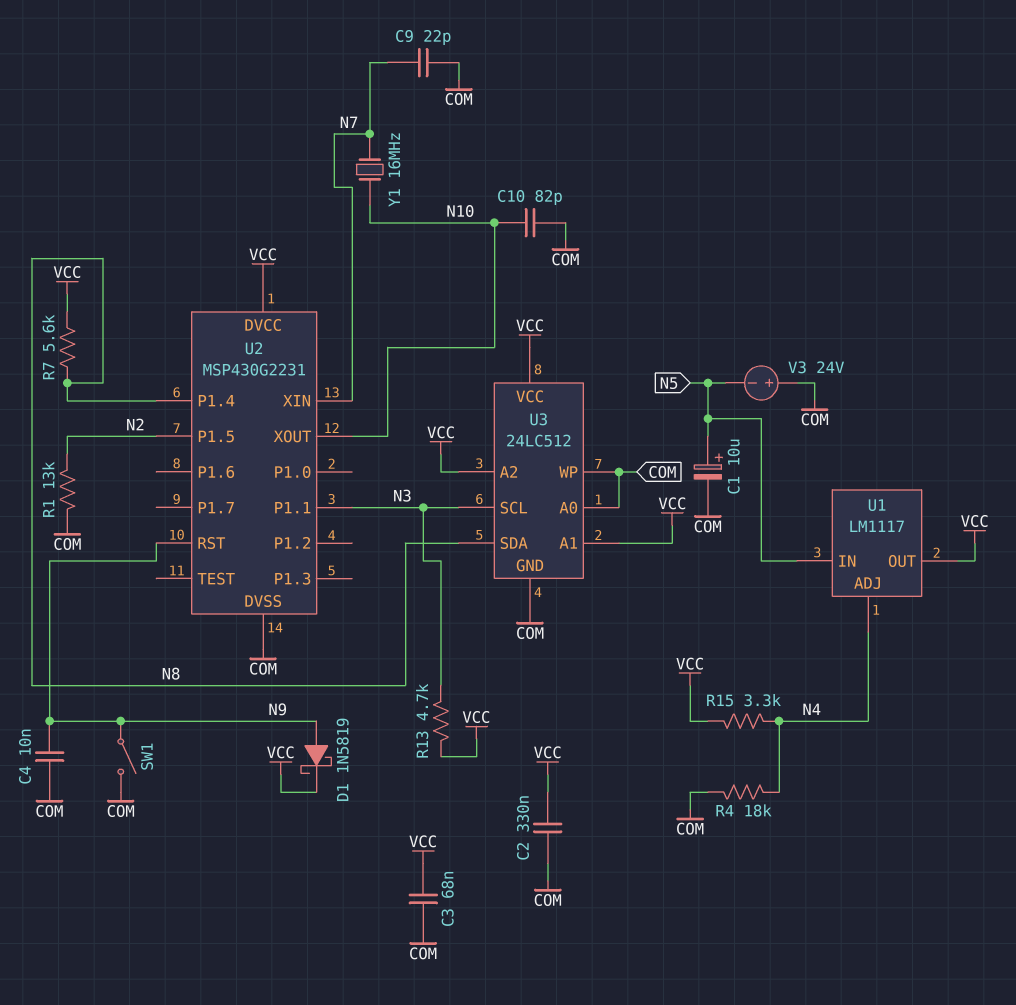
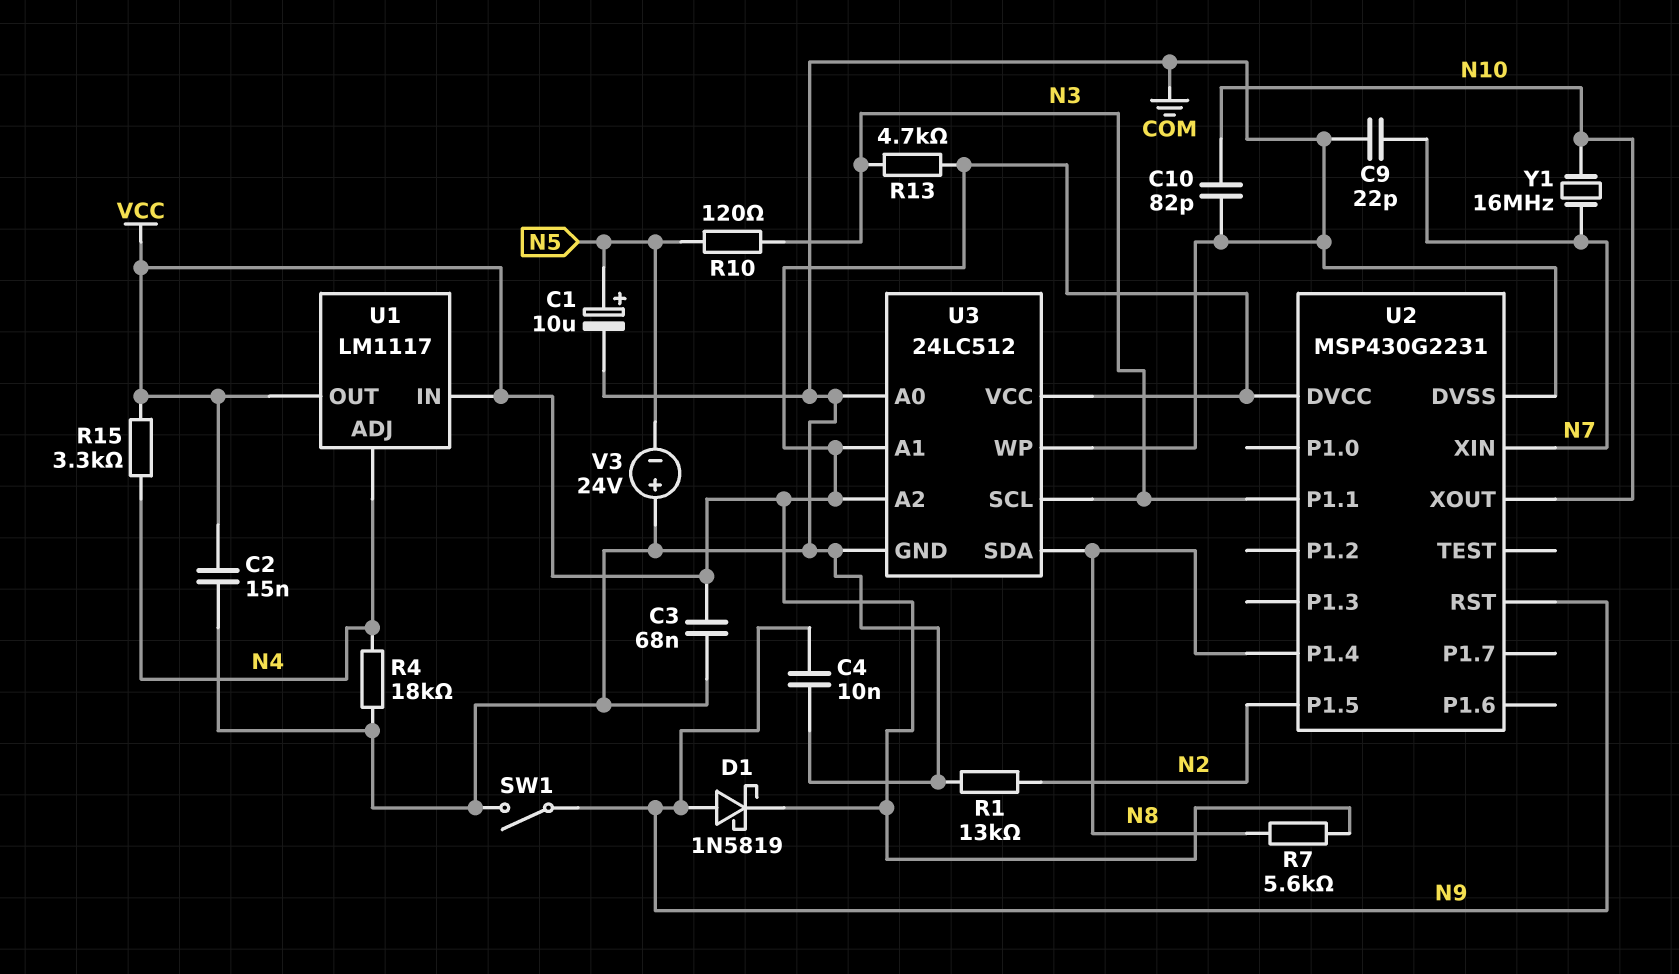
C2: 330nF (COM, VCC) -> 15nF (COM, VCC)
R10: none -> 120 (N3, N5)
U1 pin IN: N5 -> VCC

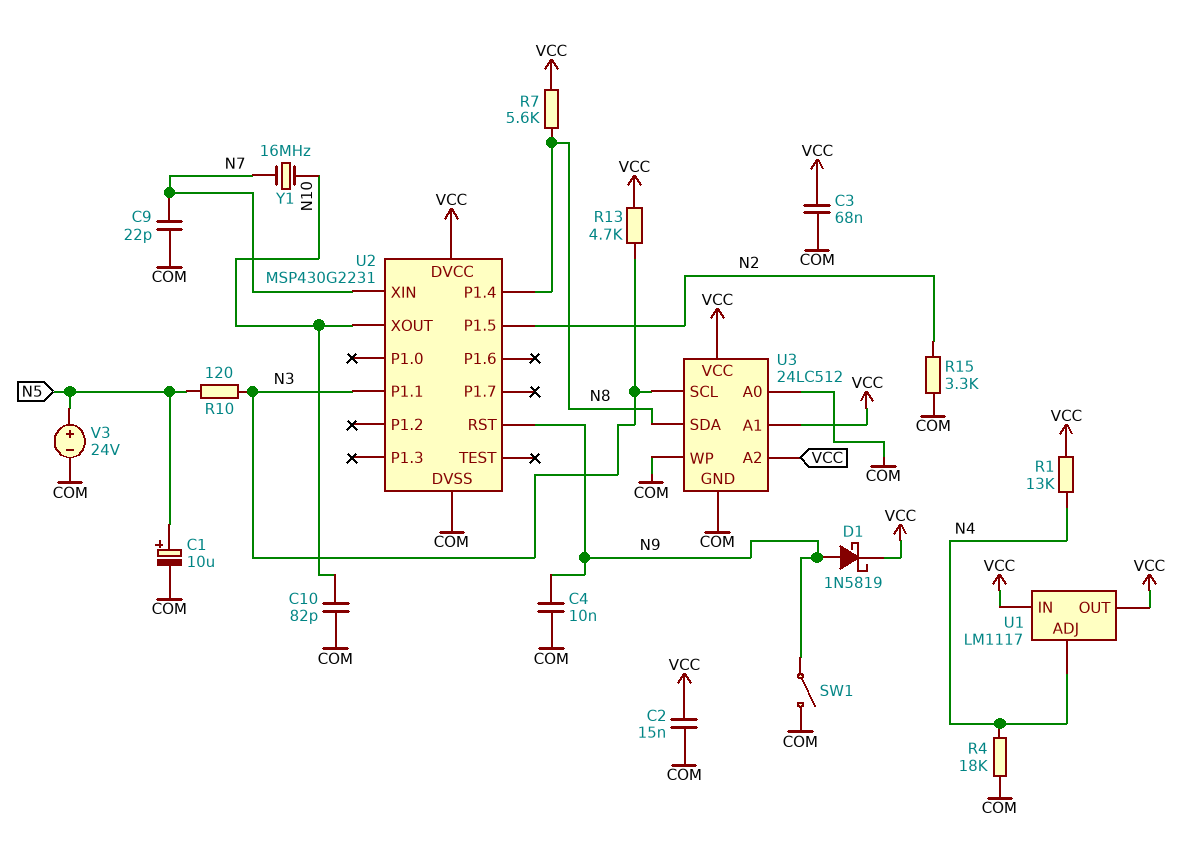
R1: 13k (COM, N2) -> 13k (N4, VCC)
R15: 3.3k (N4, VCC) -> 3.3k (COM, N2)
V3: 24V (plus COM, minus N5) -> 24V (plus N5, minus COM)

